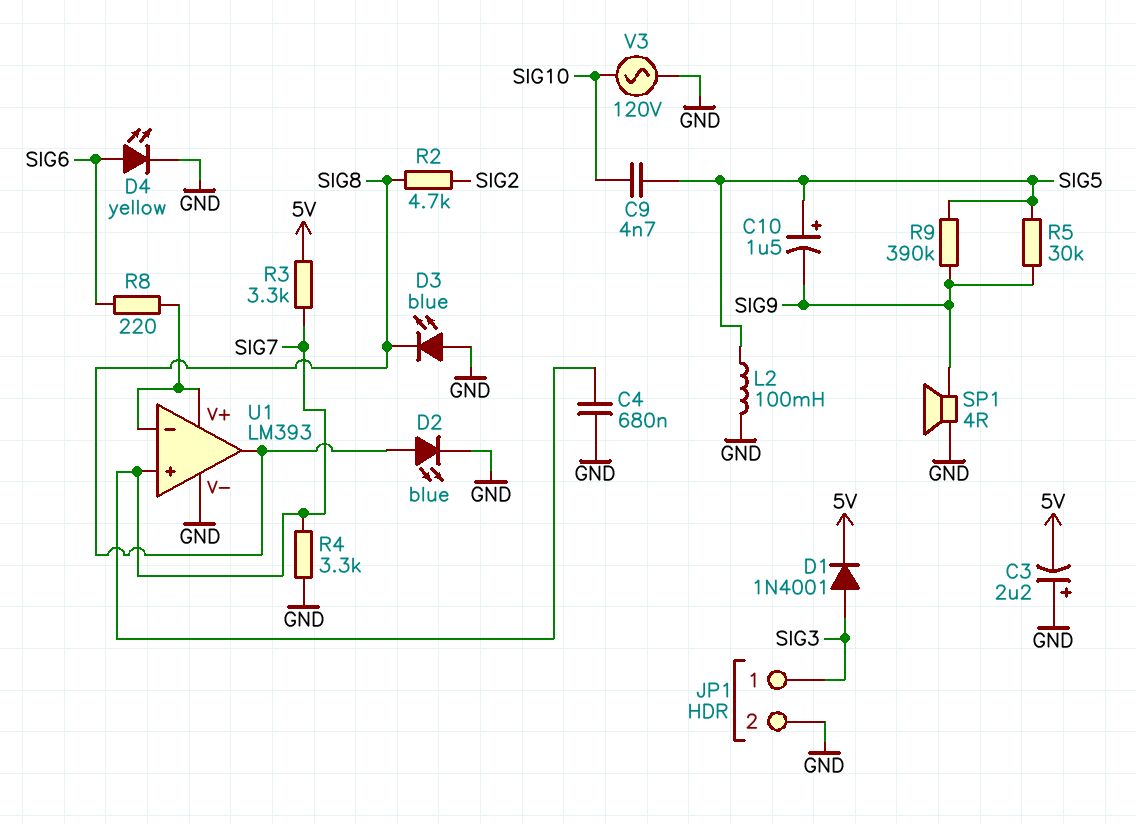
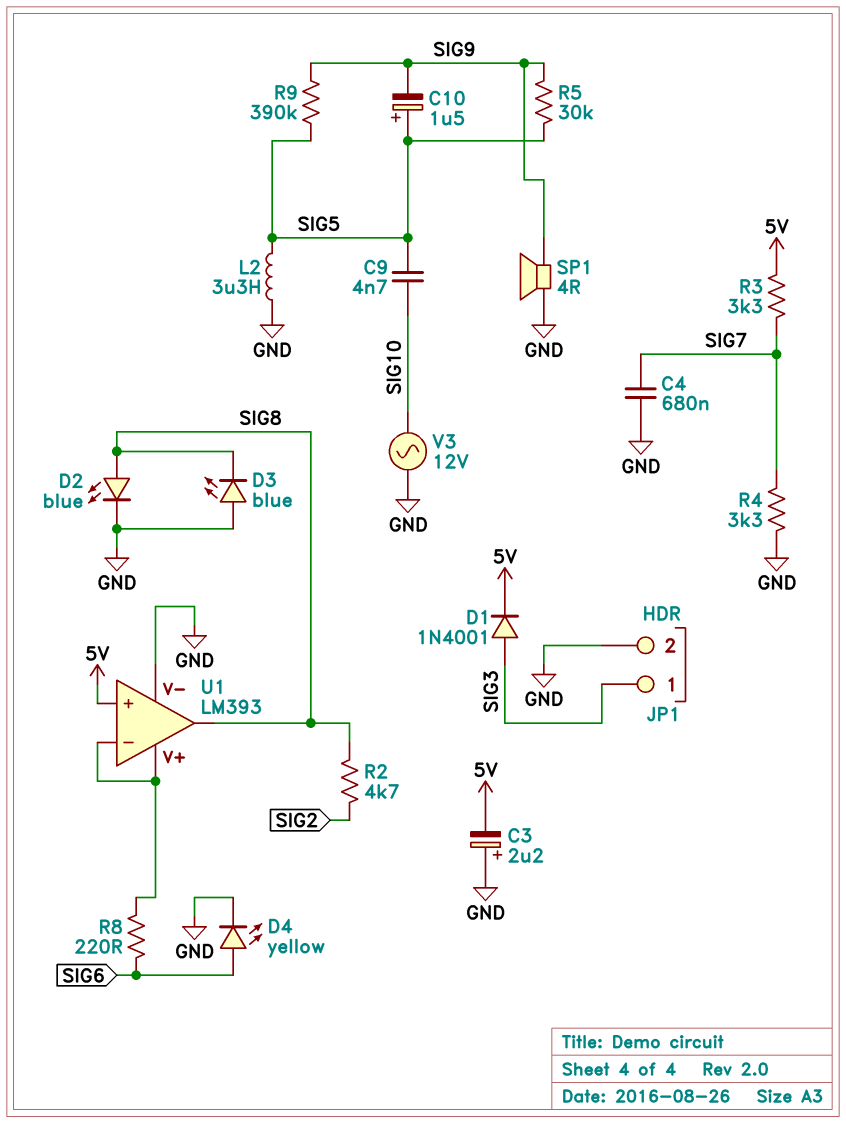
L2: 100mH (GND, SIG5) -> 3.3uH (GND, SIG5)
U1 pin in+: SIG7 -> 5V
V3: AC 120V (GND, SIG10) -> AC 12V (GND, SIG10)

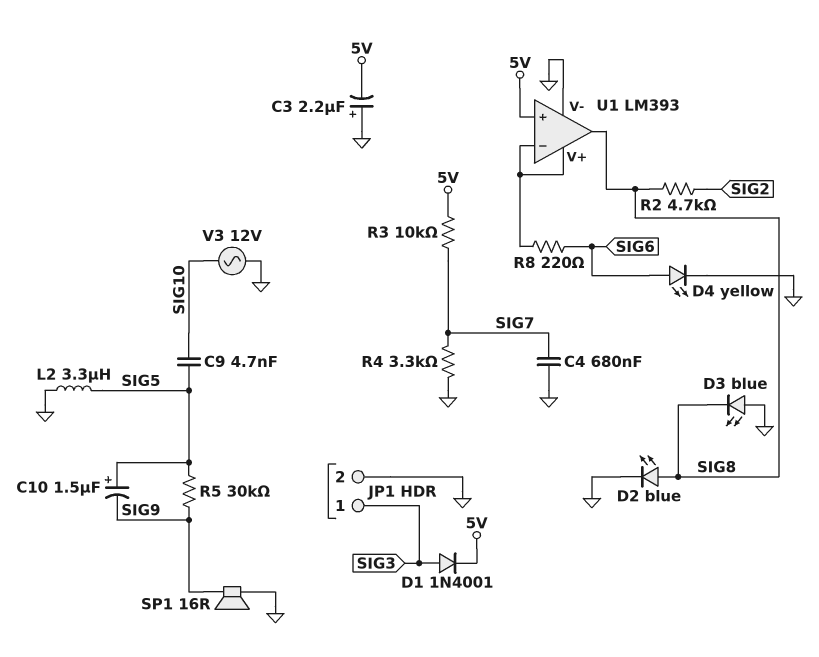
R3: 3.3k (5V, SIG7) -> 10k (5V, SIG7)
R9: 390k (SIG5, SIG9) -> none
SP1: speaker 4R (GND, SIG9) -> speaker 16R (GND, SIG9)

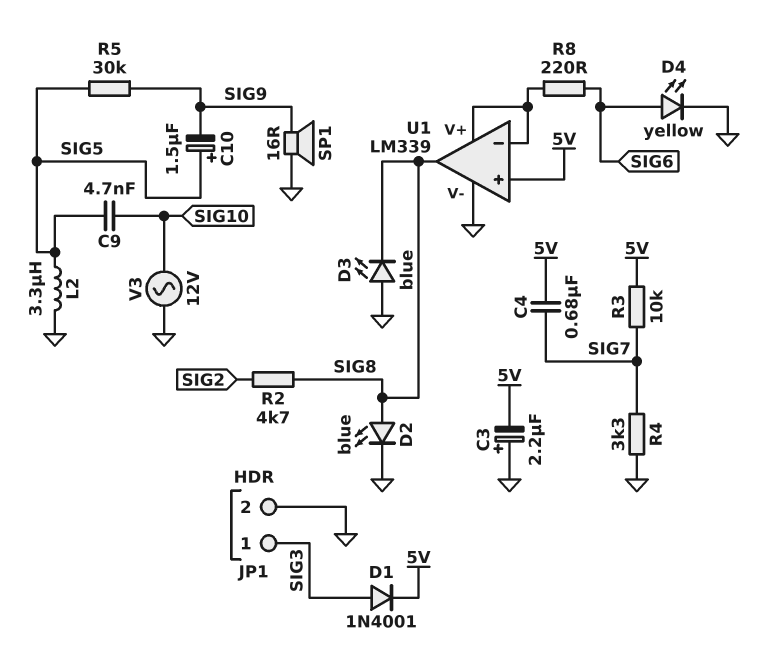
C4: 680nF (GND, SIG7) -> 680nF (5V, SIG7)
U1: LM393 -> LM339

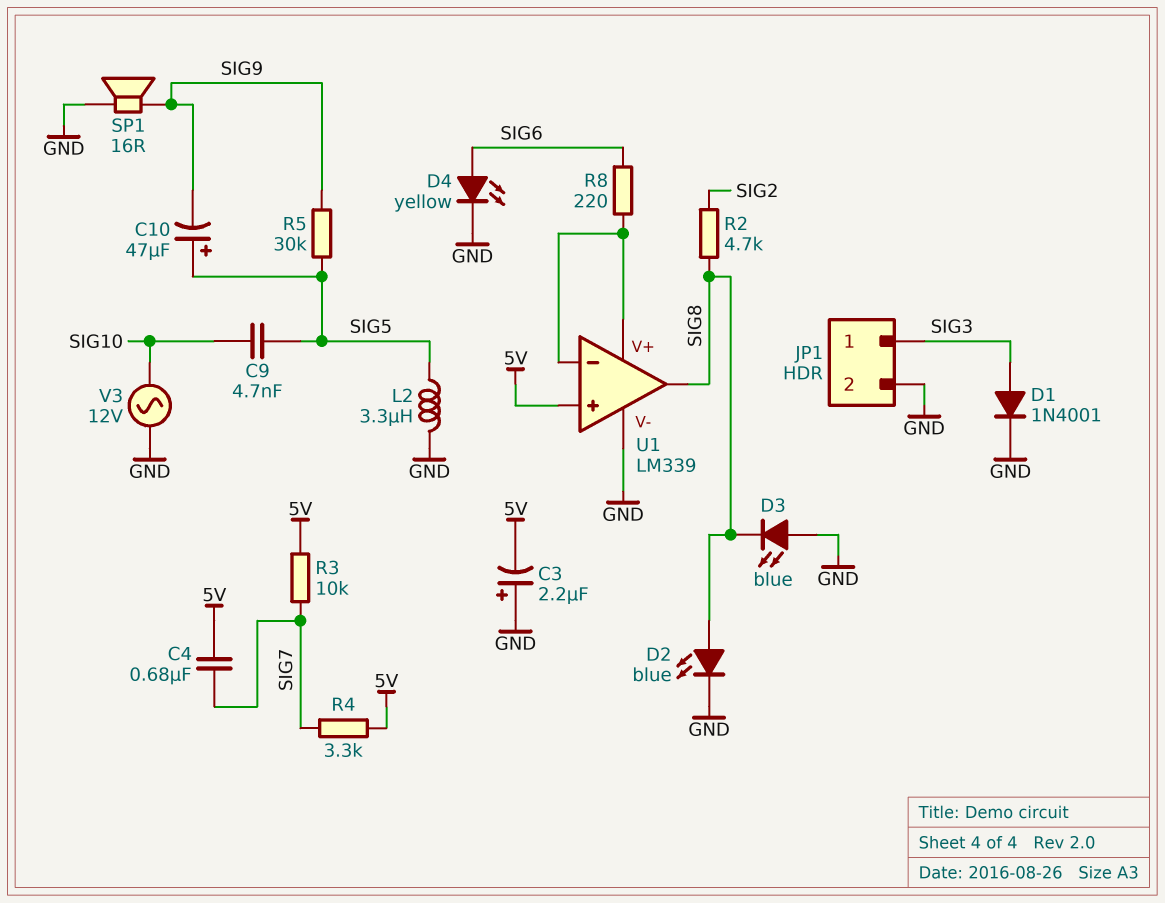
C10: 1.5uF (plus SIG5, minus SIG9) -> 47uF (plus SIG5, minus SIG9)
D1: diode 1N4001 (A SIG3, K 5V) -> diode 1N4001 (A SIG3, K GND)
R4: 3.3k (GND, SIG7) -> 3.3k (5V, SIG7)

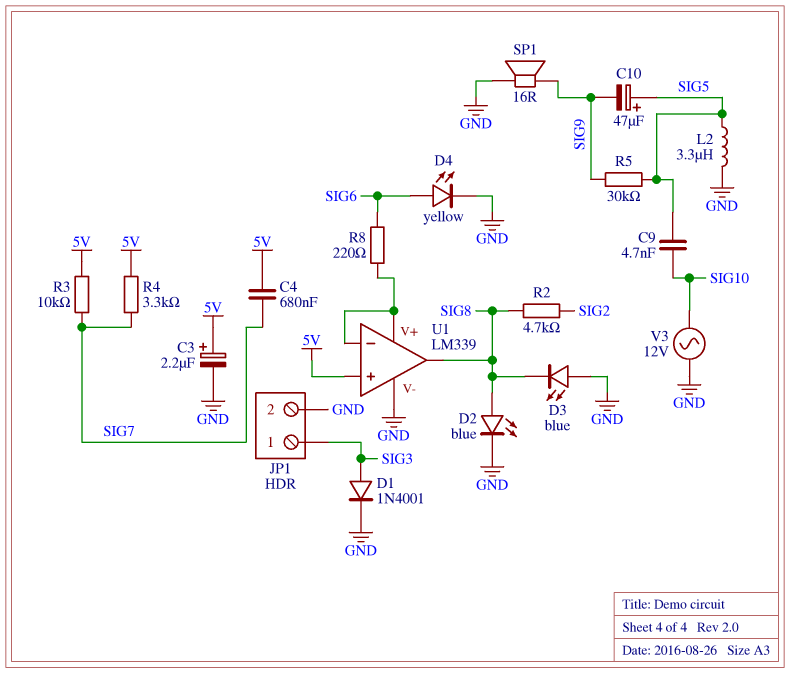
C3: 2.2uF (plus GND, minus 5V) -> 2.2uF (plus 5V, minus GND)

